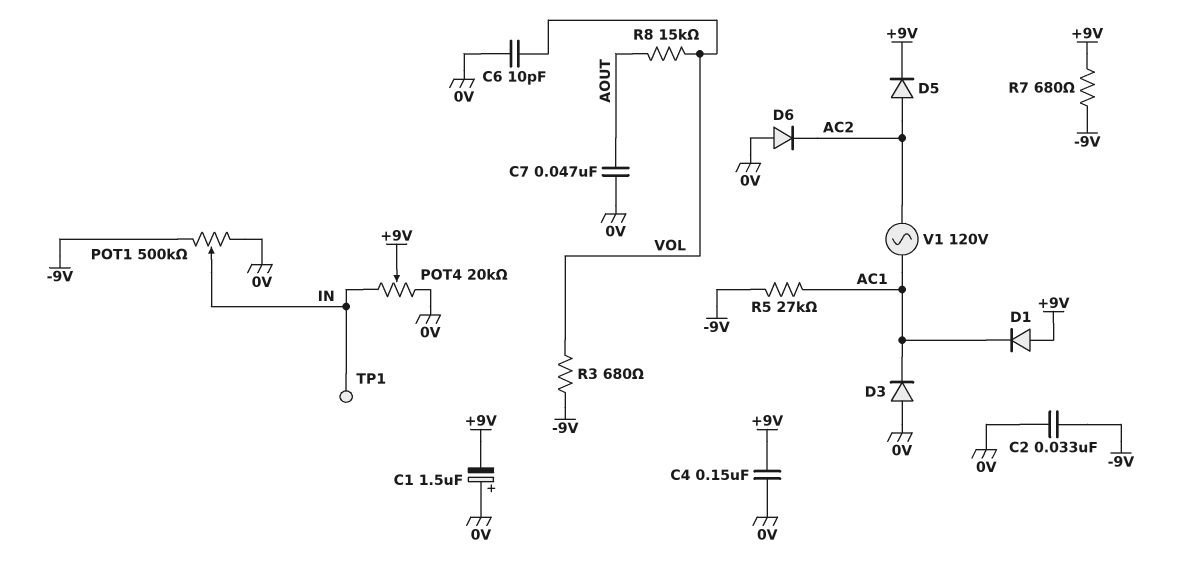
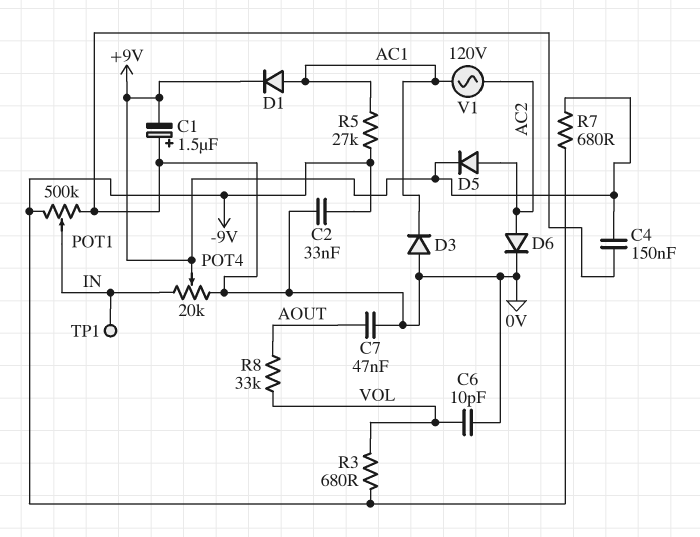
D1: diode (A +9V, K AC1) -> diode (A AC1, K +9V)
D6: diode (A 0V, K AC2) -> diode (A AC2, K 0V)
R8: 15k (AOUT, VOL) -> 33k (AOUT, VOL)

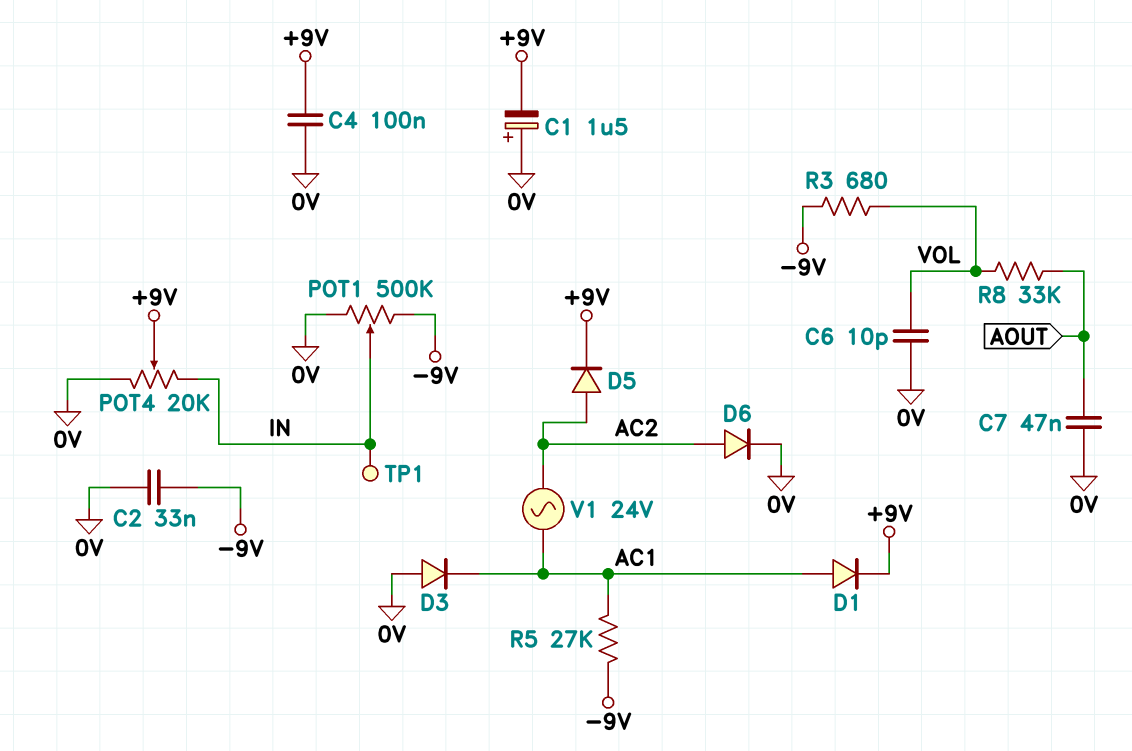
C4: 150nF (+9V, 0V) -> 100nF (+9V, 0V)
R7: 680 (+9V, -9V) -> none
V1: AC 120V (AC1, AC2) -> AC 24V (AC1, AC2)

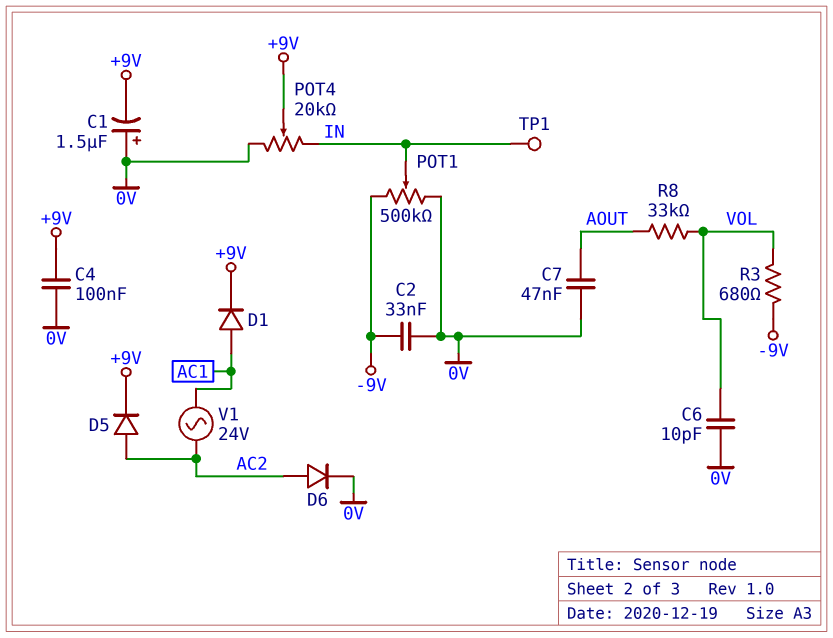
D3: diode (A 0V, K AC1) -> none
R5: 27k (-9V, AC1) -> none

